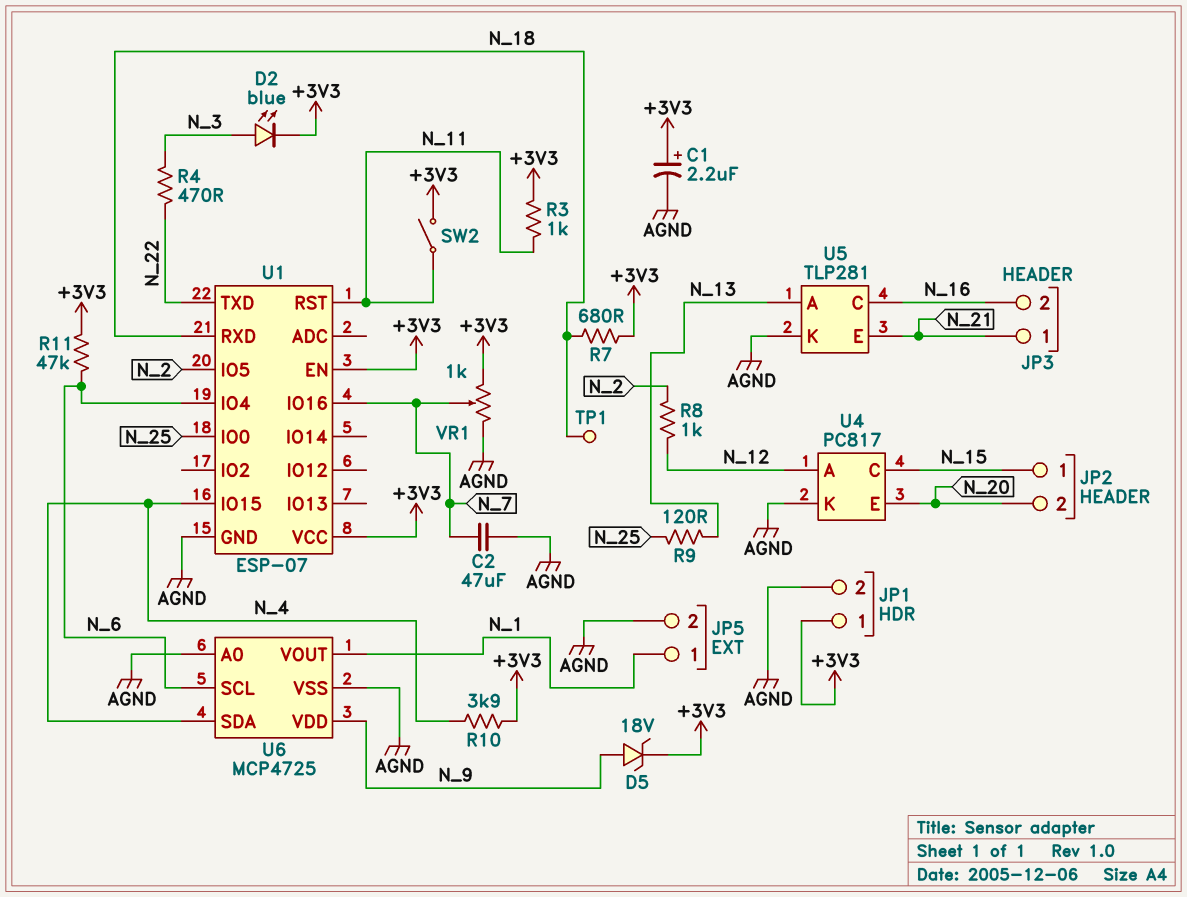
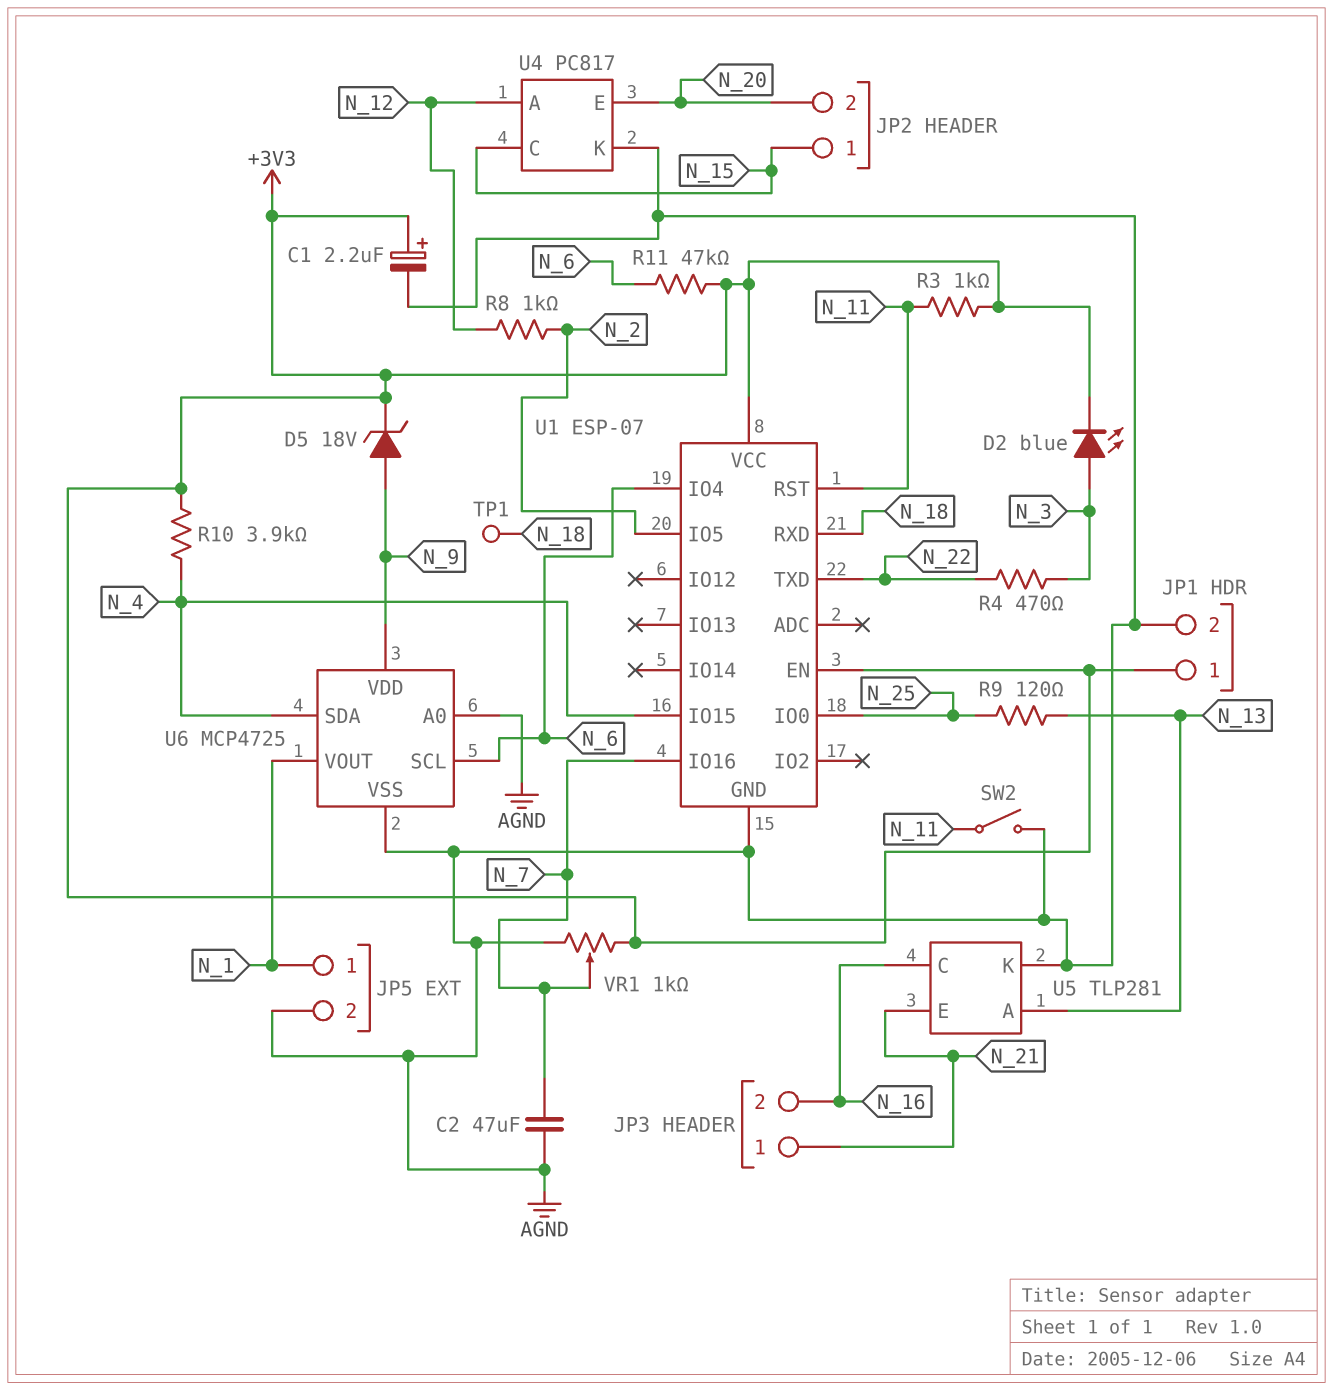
R7: 680 (+3V3, N_18) -> none
SW2: switch (+3V3, N_11) -> switch (AGND, N_11)

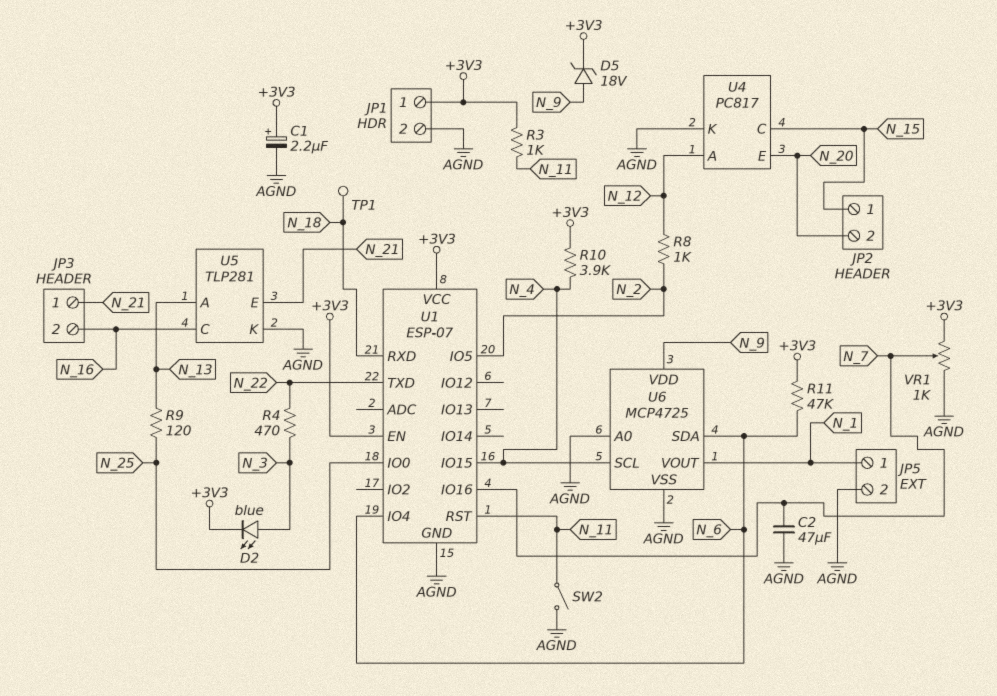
U6 pin SCL: N_6 -> N_4
U6 pin SDA: N_4 -> N_6

